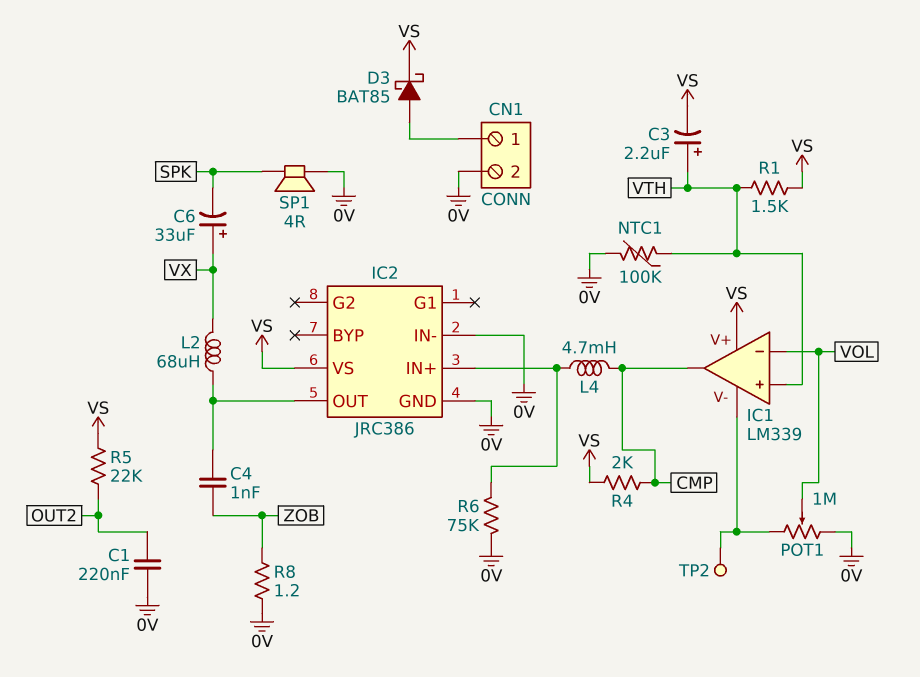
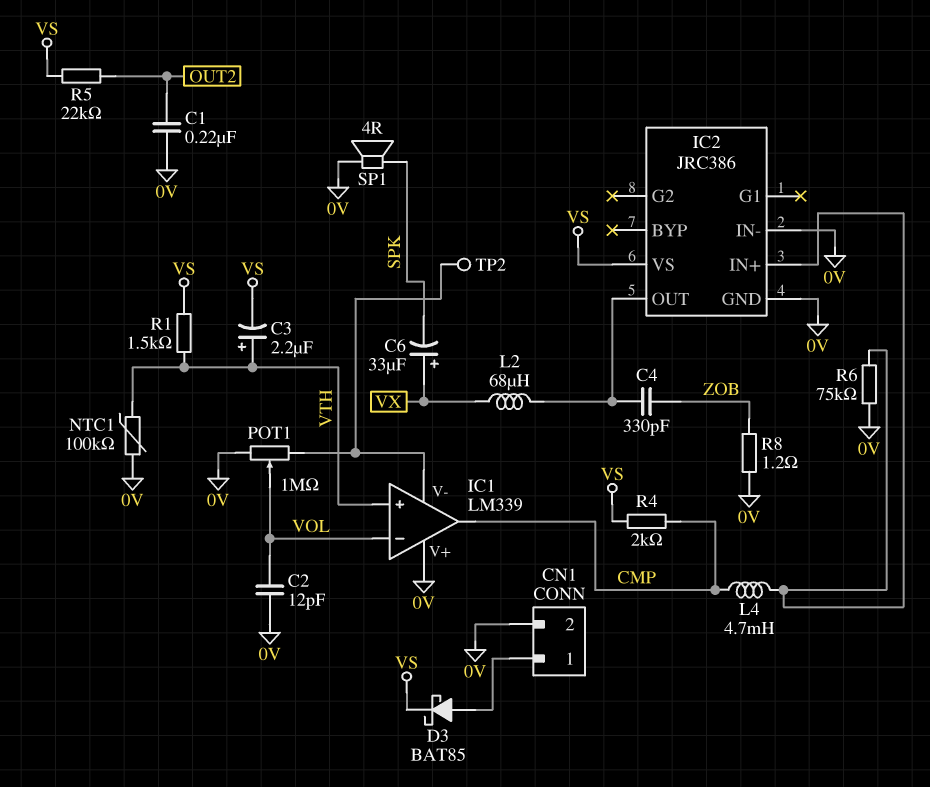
C2: none -> 12pF (0V, VOL)
C4: 1nF (IC2/OUT, ZOB) -> 330pF (IC2/OUT, ZOB)
IC1 pin V+: VS -> 0V

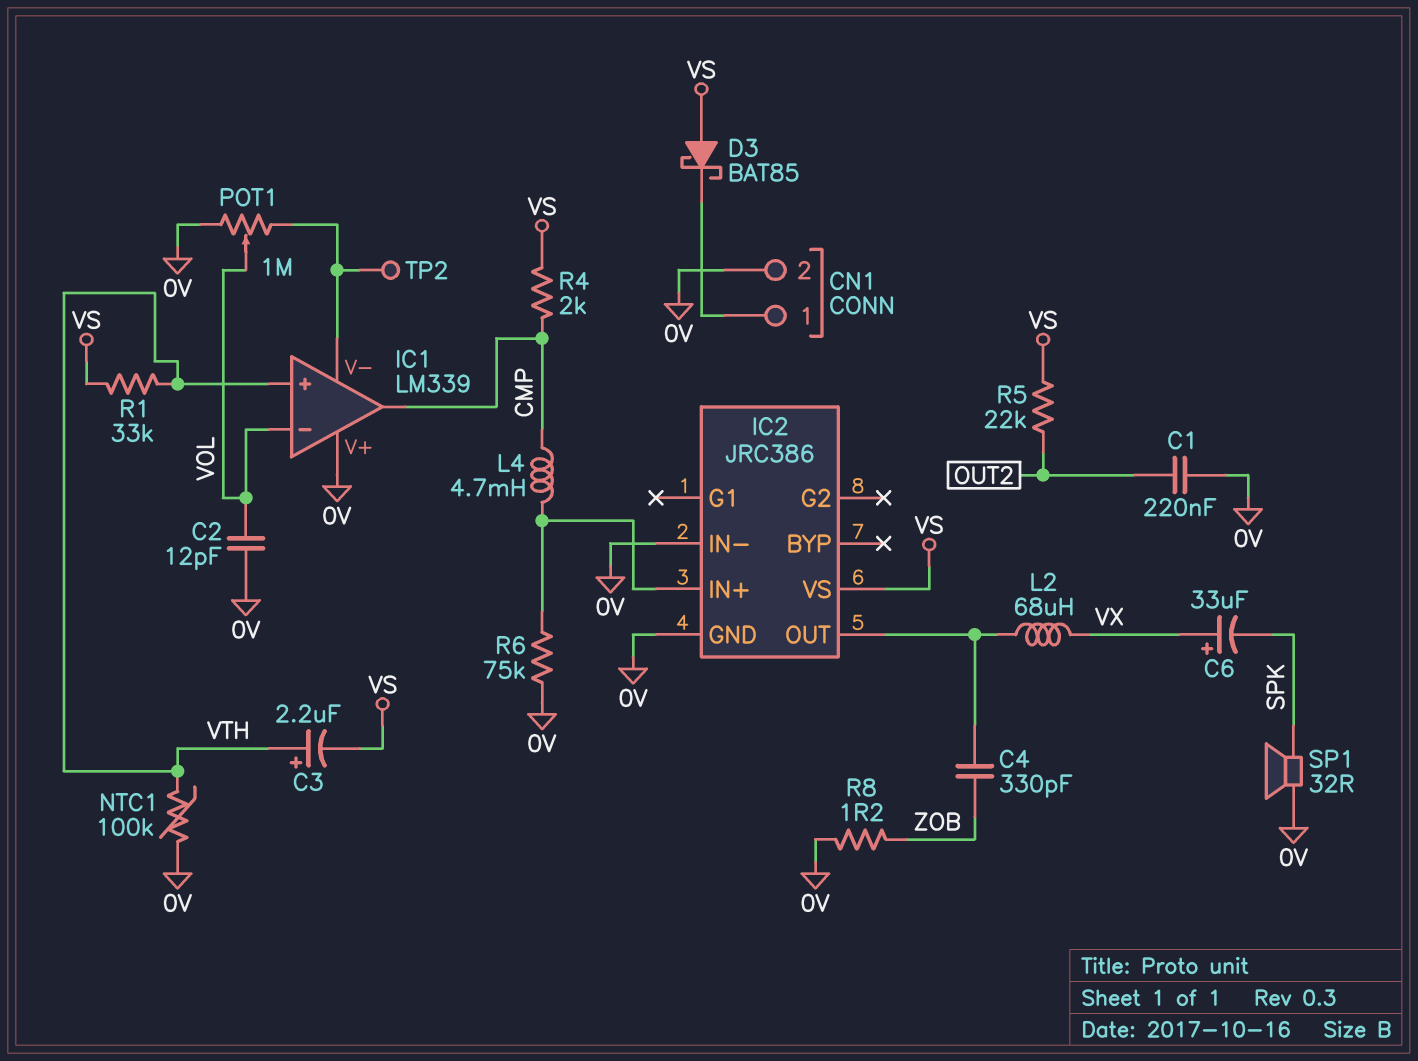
D3: schottky BAT85 (A CN1/1, K VS) -> schottky BAT85 (A VS, K CN1/1)
R1: 1.5k (VS, VTH) -> 33k (VS, VTH)
SP1: speaker 4R (0V, SPK) -> speaker 32R (0V, SPK)

